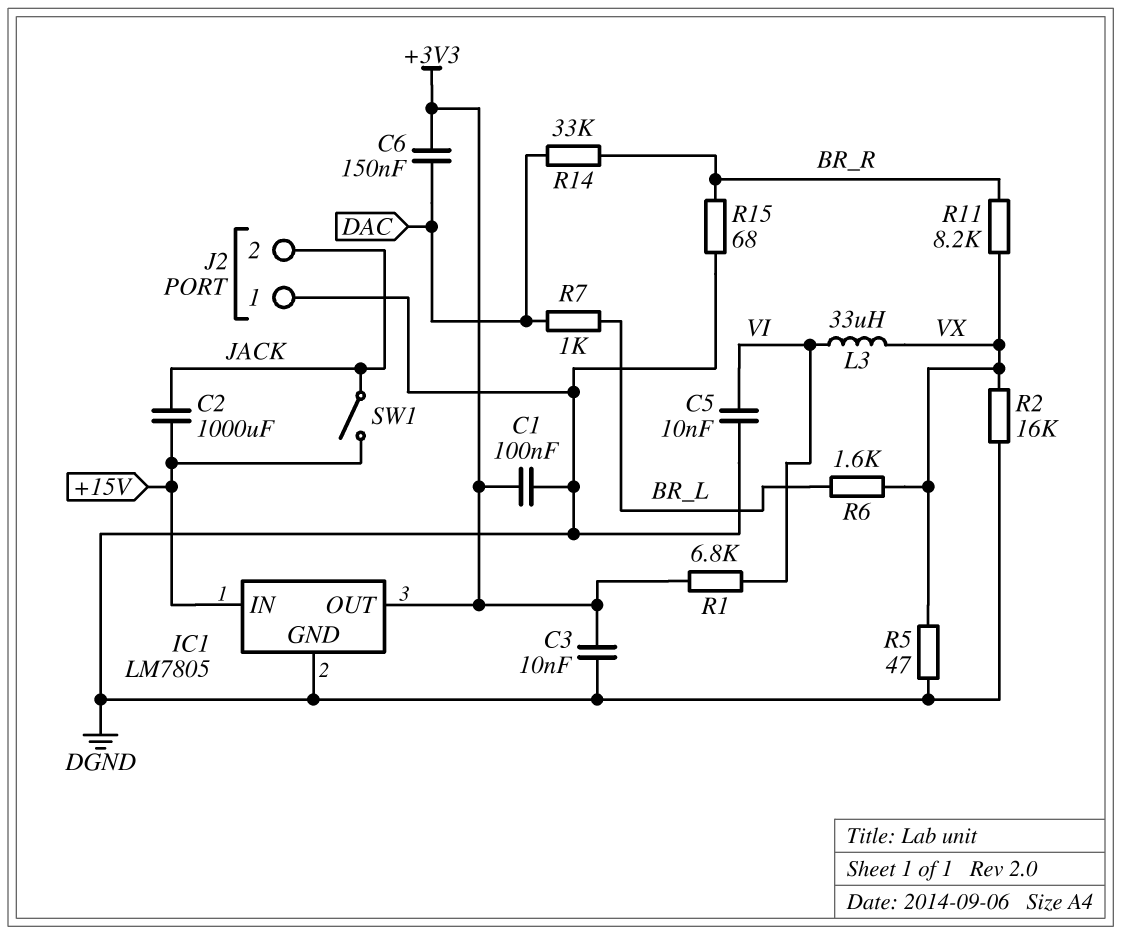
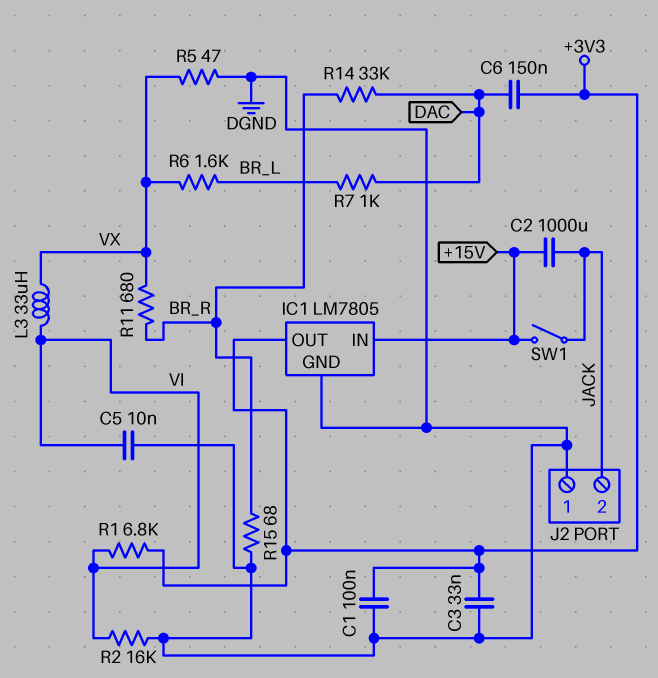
C3: 10nF (+3V3, DGND) -> 33nF (+3V3, DGND)
R2: 16k (DGND, VX) -> 16k (DGND, VI)
R11: 8.2k (BR_R, VX) -> 680 (BR_R, VX)

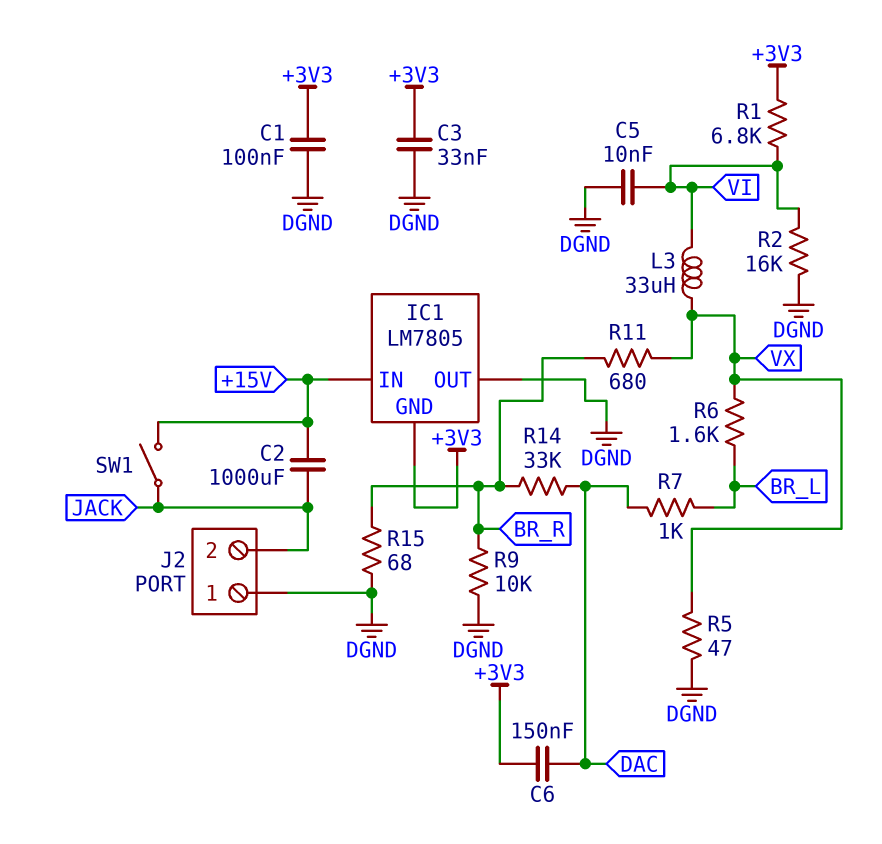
IC1 pin GND: DGND -> +3V3
IC1 pin OUT: +3V3 -> DGND
R9: none -> 10k (BR_R, DGND)

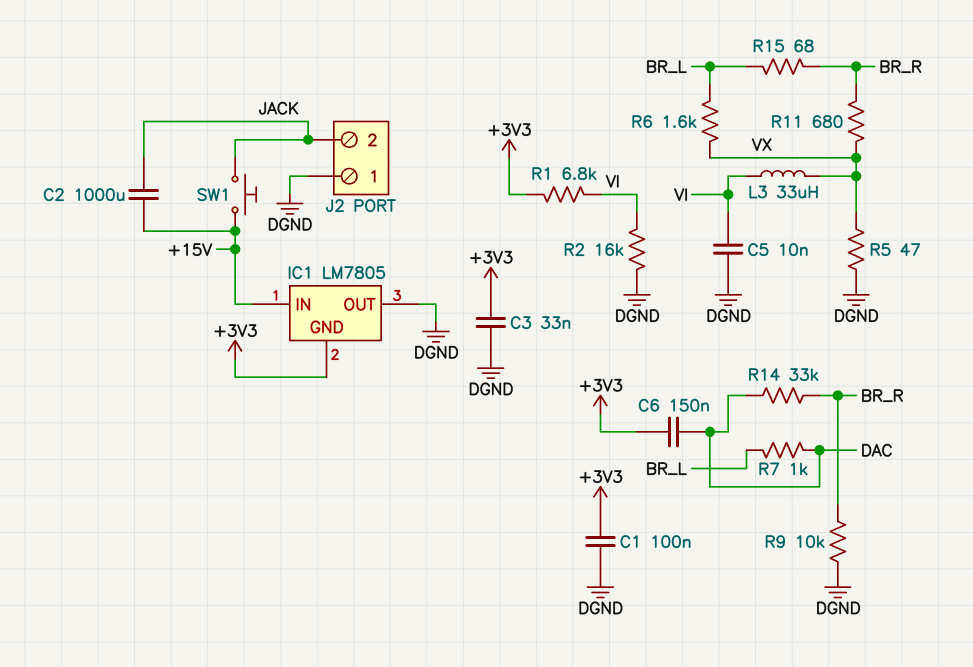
R15: 68 (BR_R, DGND) -> 68 (BR_L, BR_R)
SW1: switch (+15V, JACK) -> button (+15V, JACK)

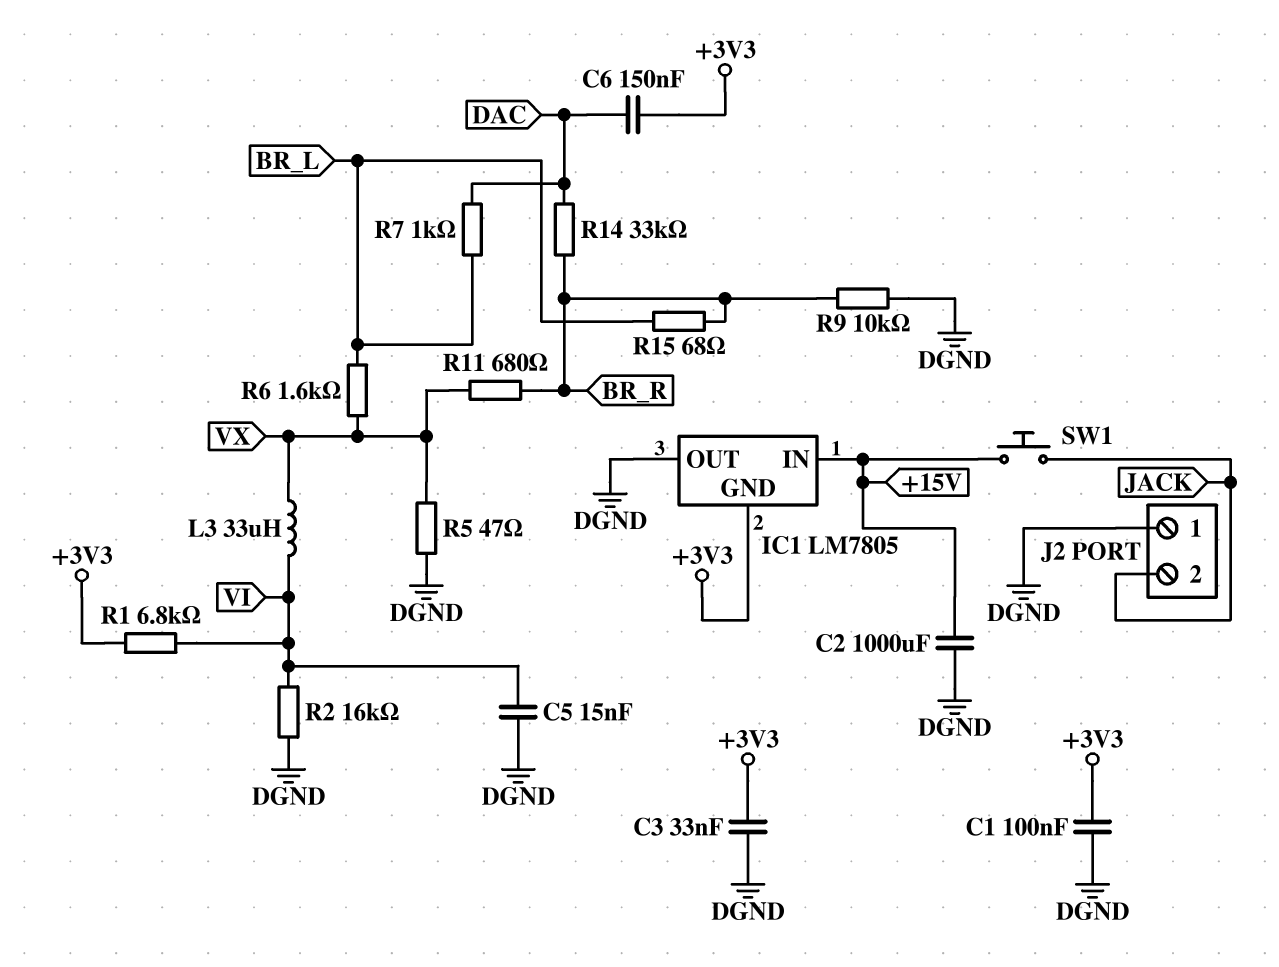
C2: 1000uF (+15V, JACK) -> 1000uF (+15V, DGND)
C5: 10nF (DGND, VI) -> 15nF (DGND, VI)

